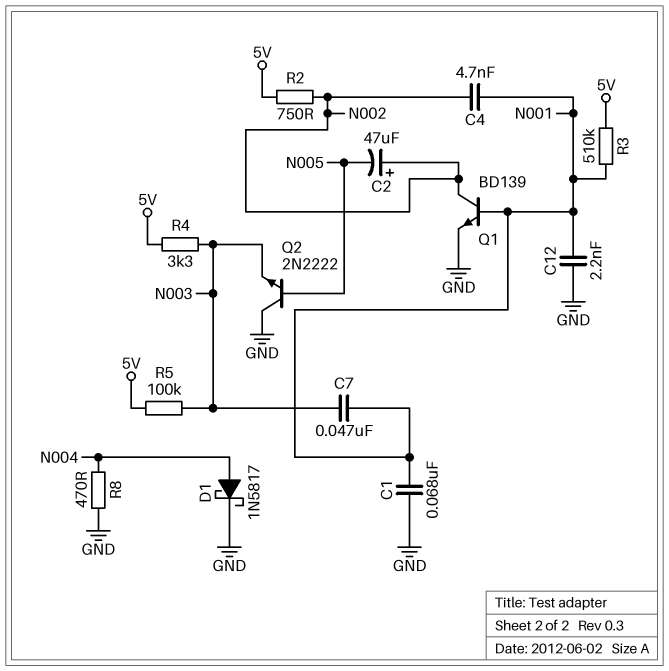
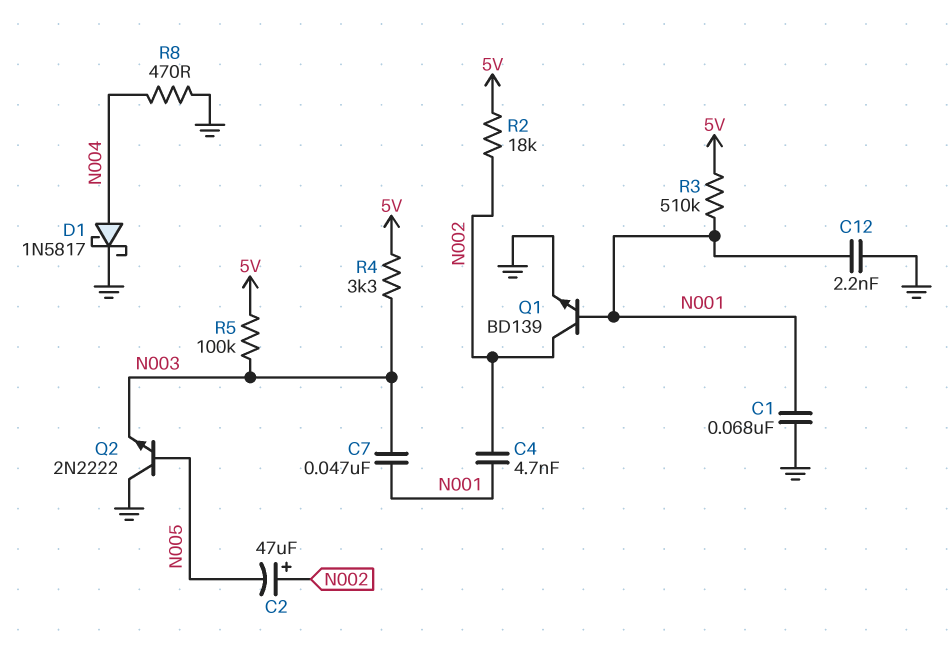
R2: 750 (5V, N002) -> 18k (5V, N002)

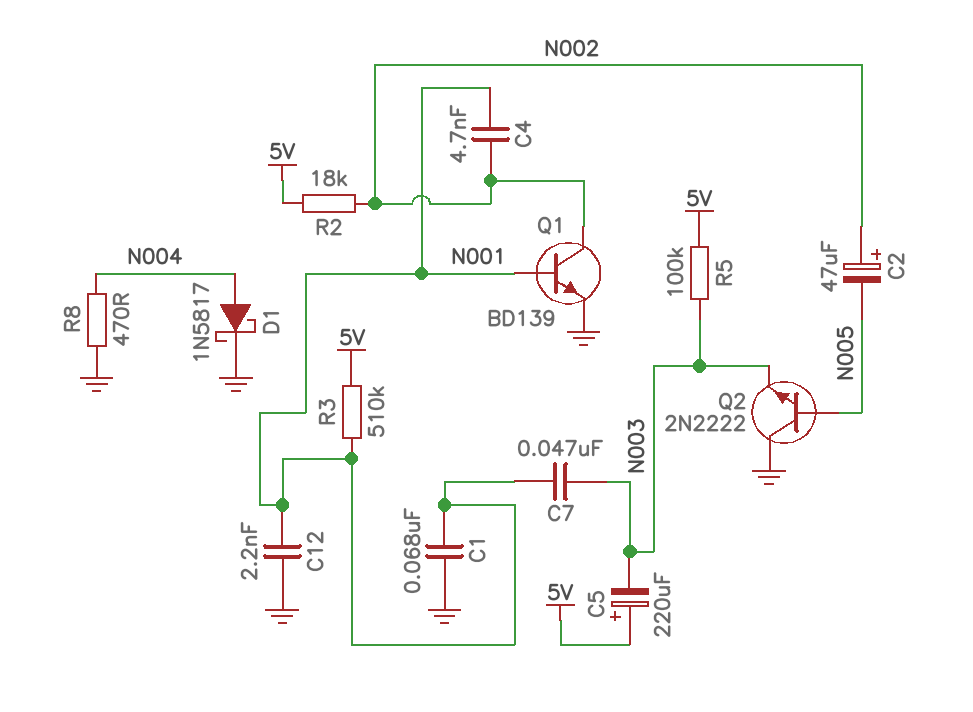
C5: none -> 220uF (plus 5V, minus N003)
R4: 3.3k (5V, N003) -> none

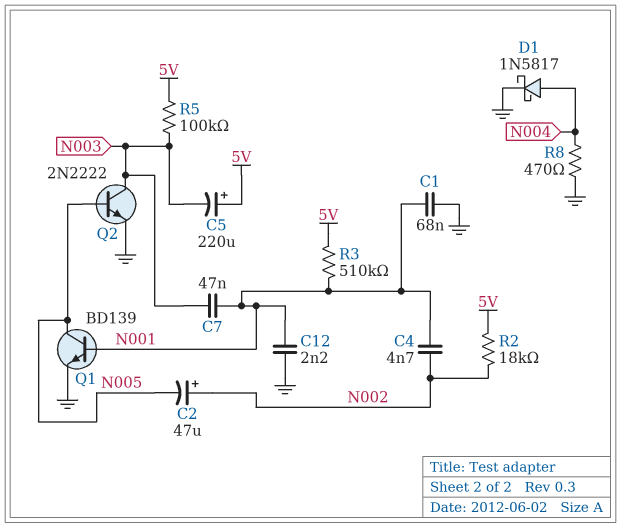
Q1: NPN BD139 (B N001, C N002, E GND) -> NPN BD139 (B N001, C N005, E GND)
Q2: NPN 2N2222 (B N005, C GND, E N003) -> NPN 2N2222 (B N005, C N003, E GND)

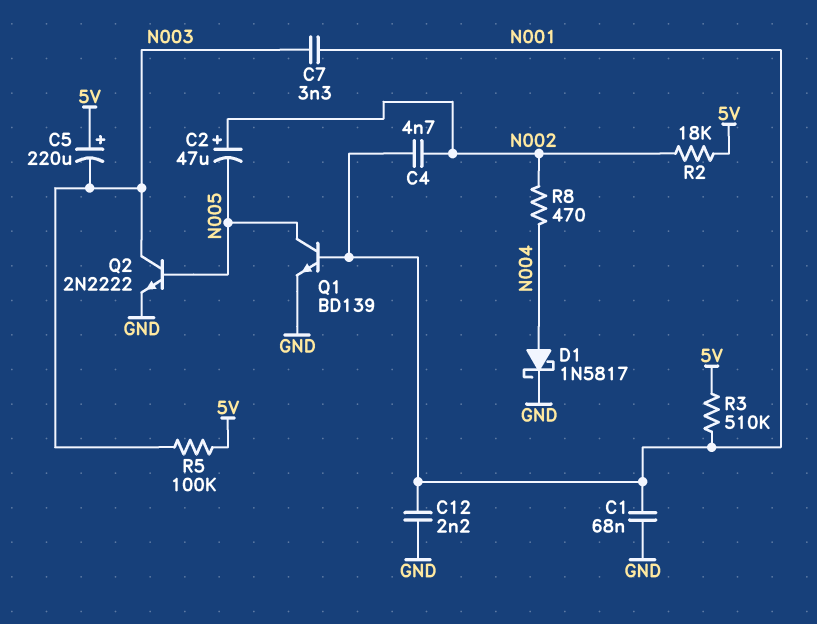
C7: 47nF (N001, N003) -> 3.3nF (N001, N003)
R8: 470 (GND, N004) -> 470 (N002, N004)

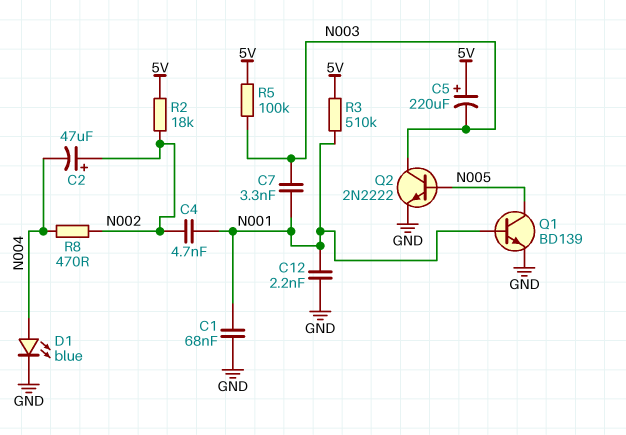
C2: 47uF (plus N002, minus N005) -> 47uF (plus N002, minus N004)
D1: schottky 1N5817 (A N004, K GND) -> LED blue (A N004, K GND)

